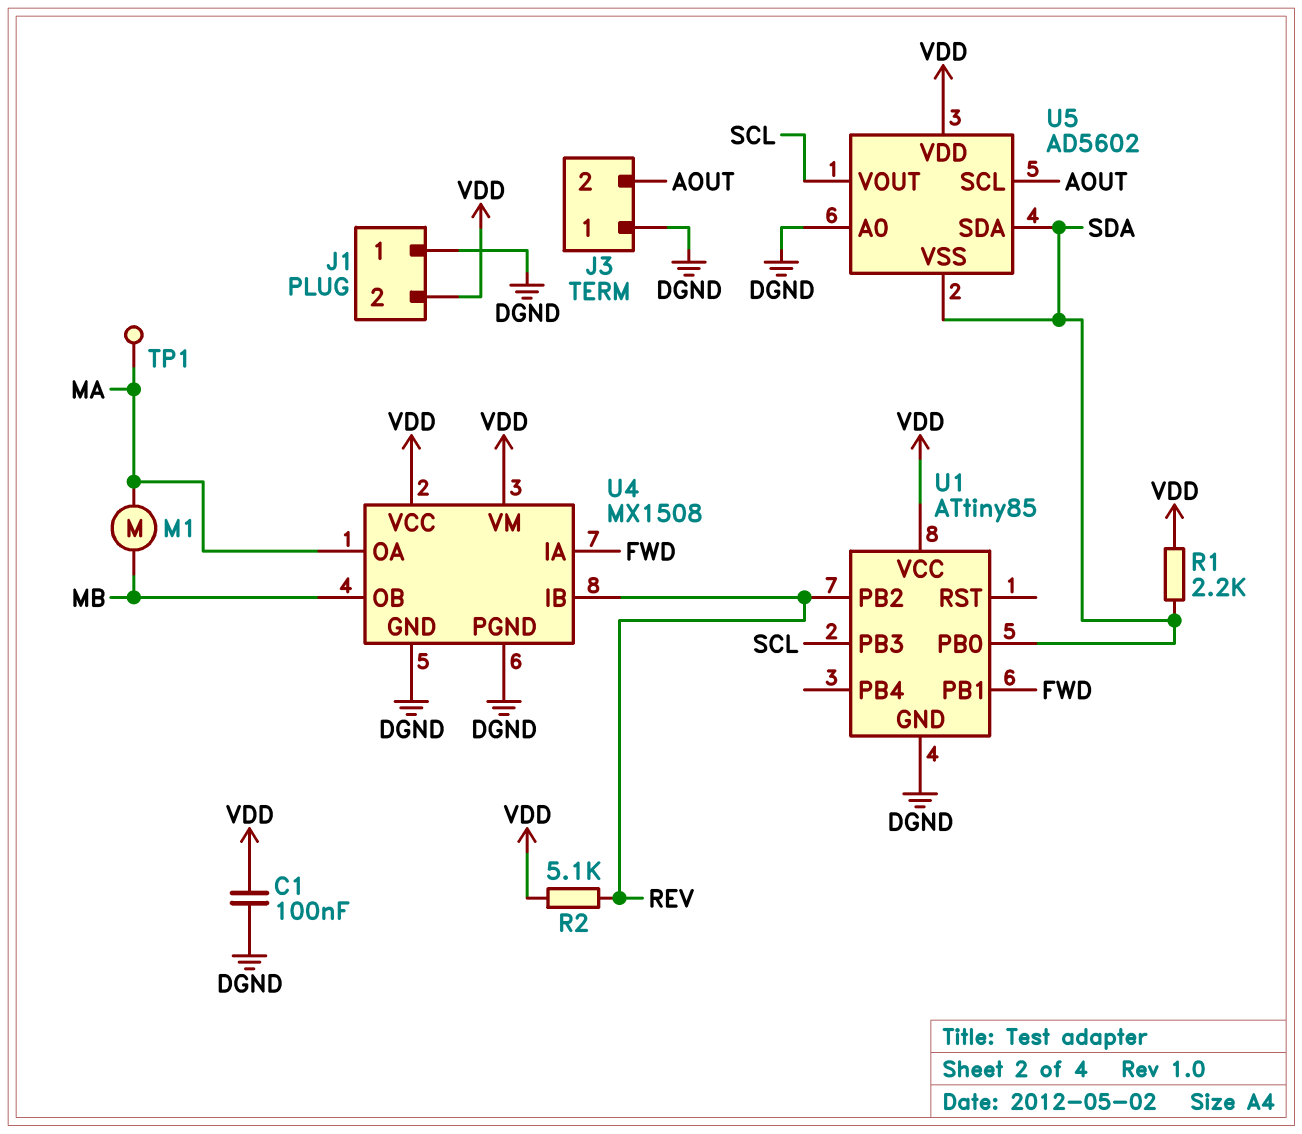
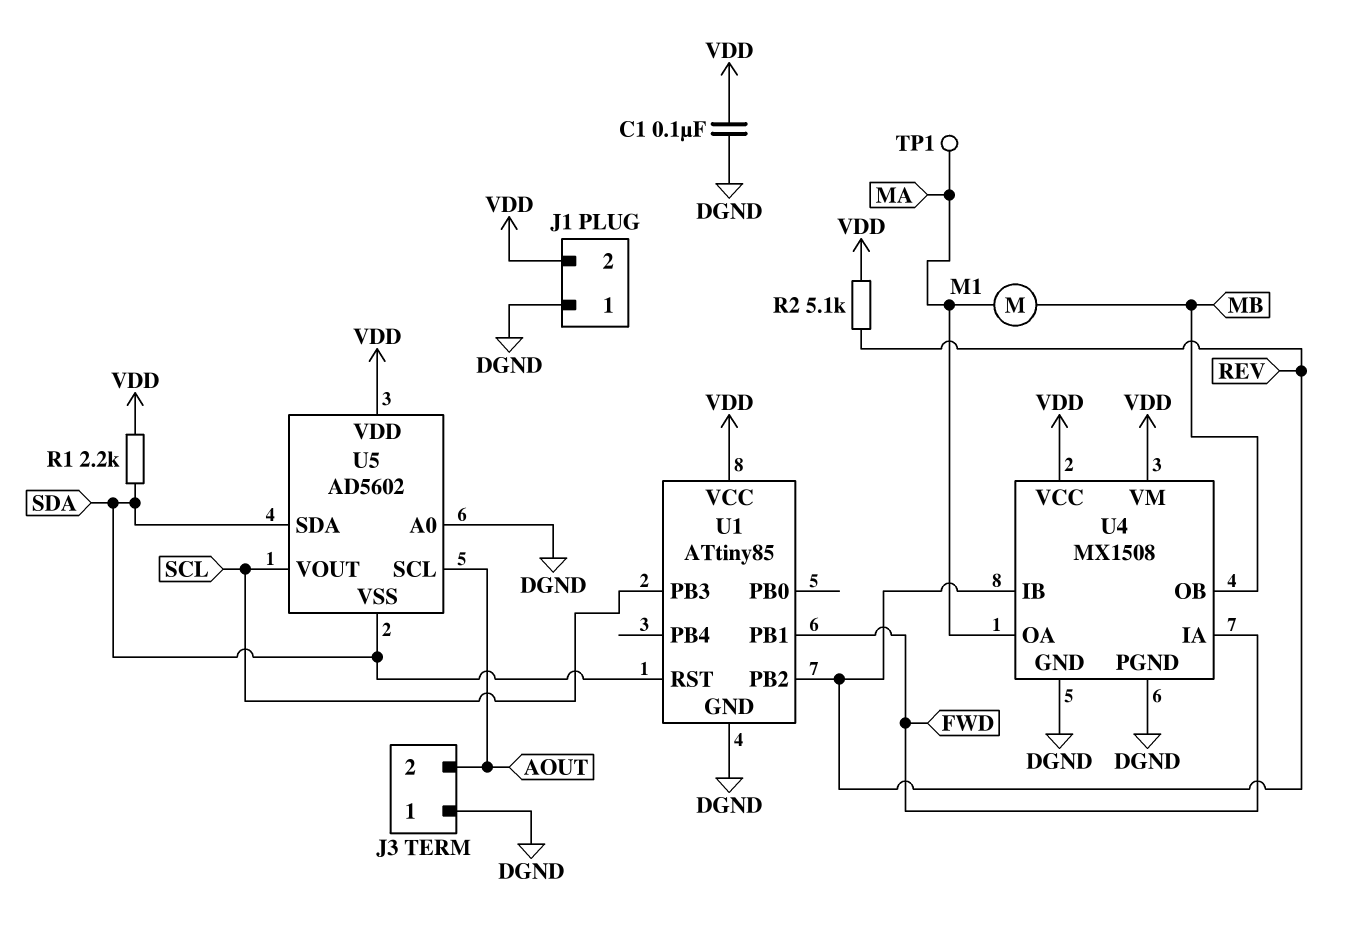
U1 pin PB0: SDA -> none
U1 pin RST: none -> SDA

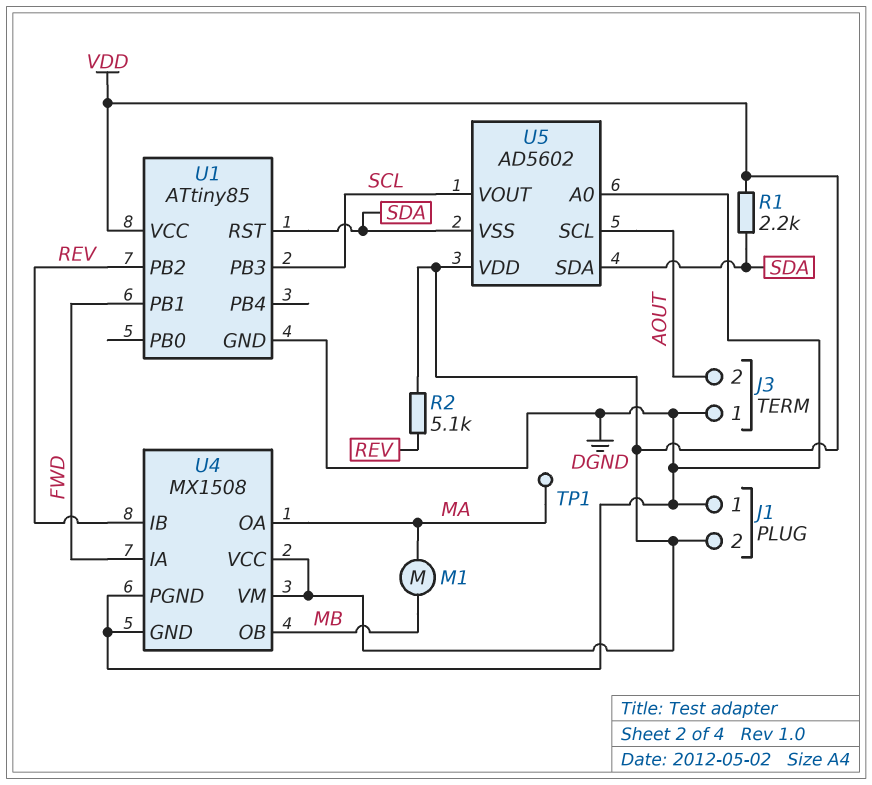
C1: 100nF (DGND, VDD) -> none

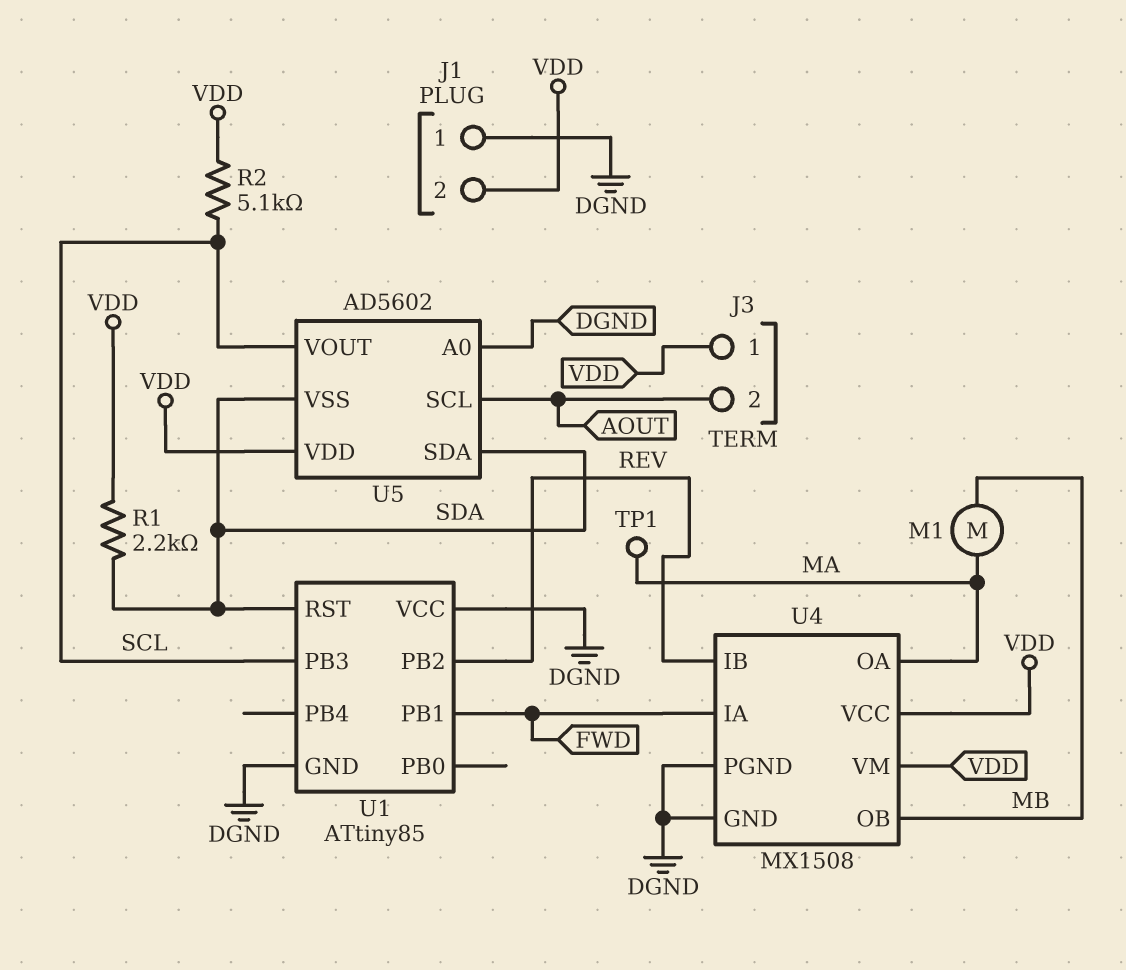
J3 pin 1: DGND -> VDD
R2: 5.1k (REV, VDD) -> 5.1k (SCL, VDD)
U1 pin VCC: VDD -> DGND

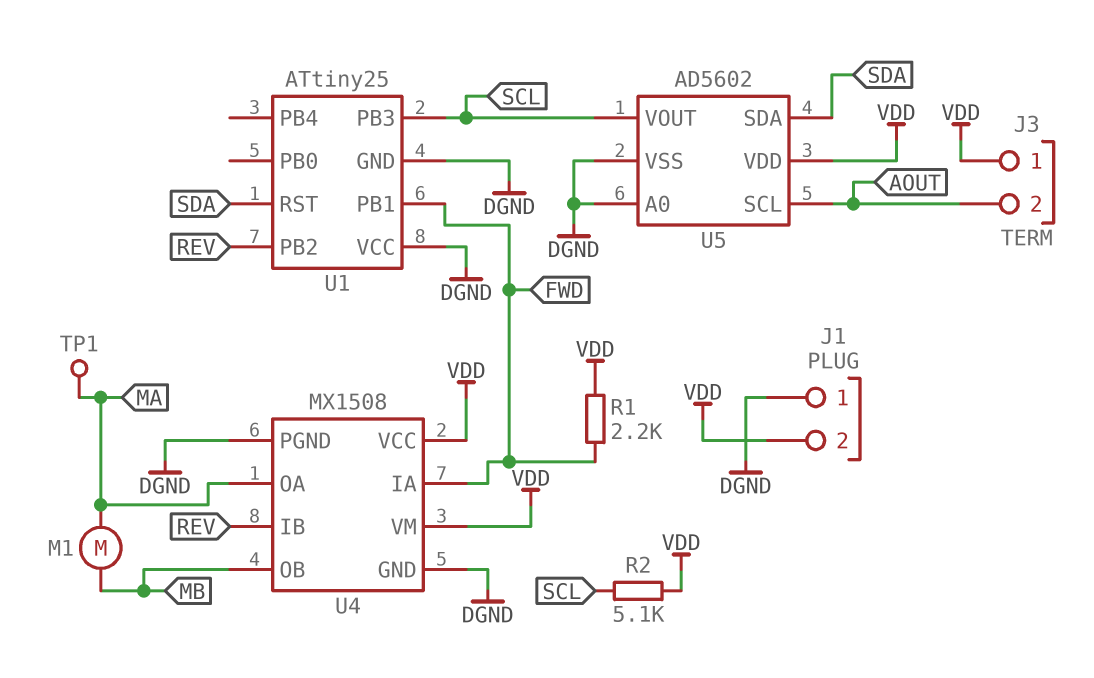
R1: 2.2k (SDA, VDD) -> 2.2k (FWD, VDD)
U1: ATtiny85 -> ATtiny25
U5 pin VSS: SDA -> DGND

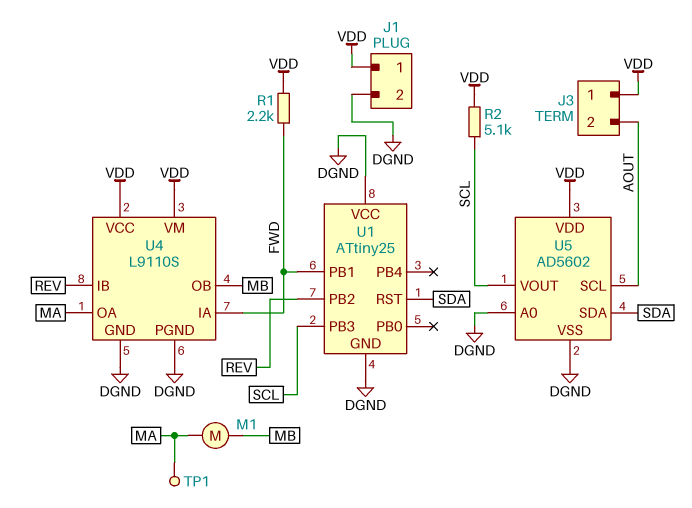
J1 pin 1: DGND -> VDD
J1 pin 2: VDD -> DGND
U4: MX1508 -> L9110S

